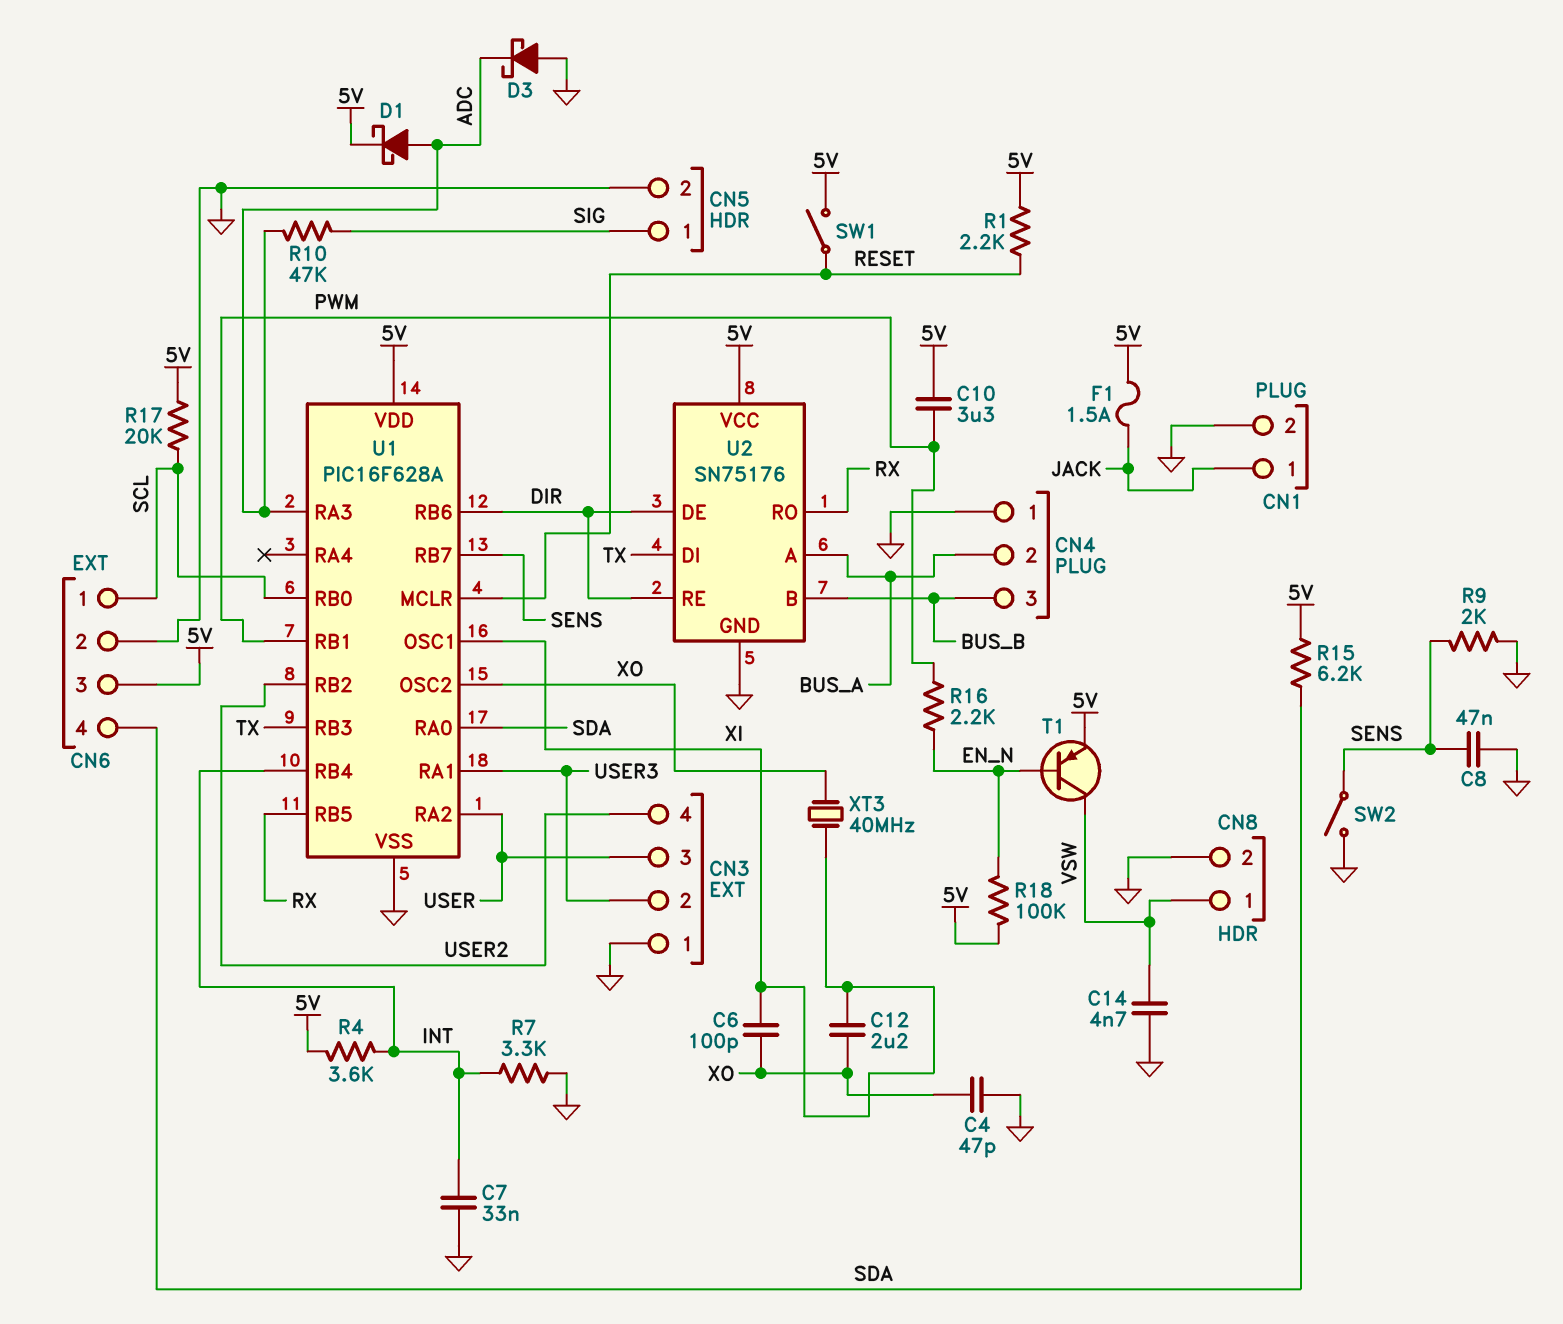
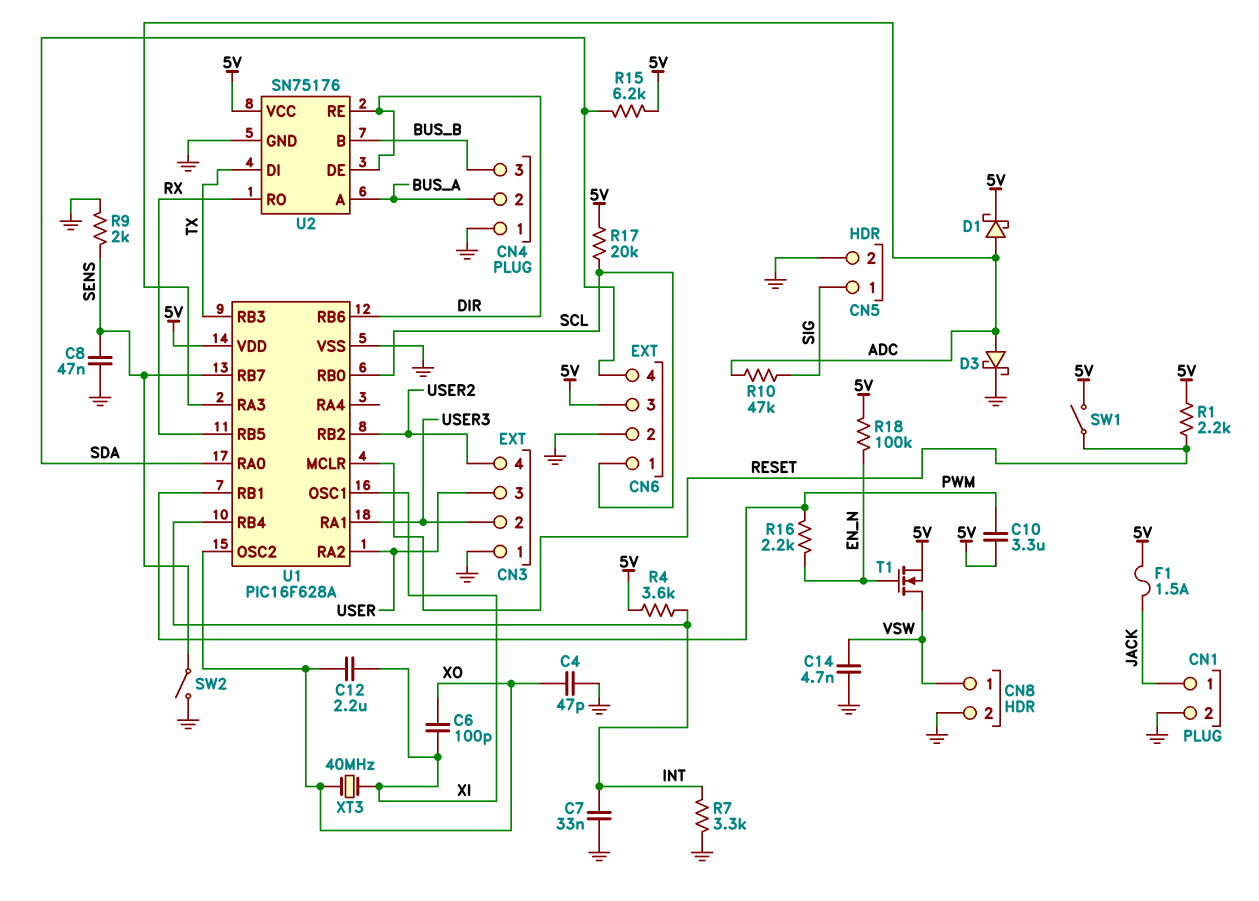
D3: schottky (A GND, K ADC) -> schottky (A ADC, K GND)
T1: PNP (B EN_N, C VSW, E 5V) -> NMOS (G EN_N, D VSW, S 5V)

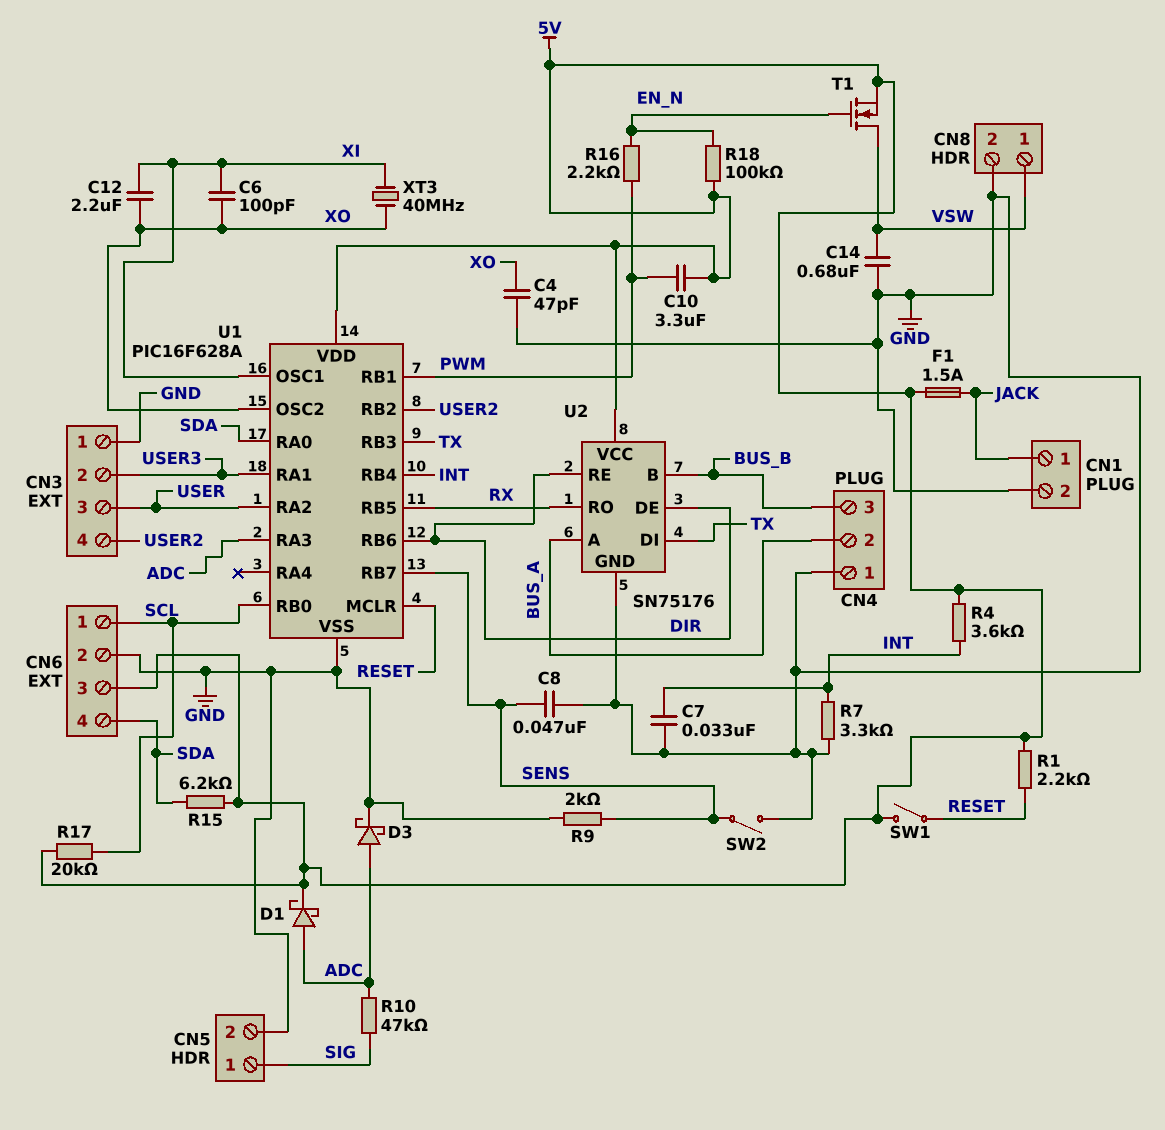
C14: 4.7nF (GND, VSW) -> 680nF (GND, VSW)

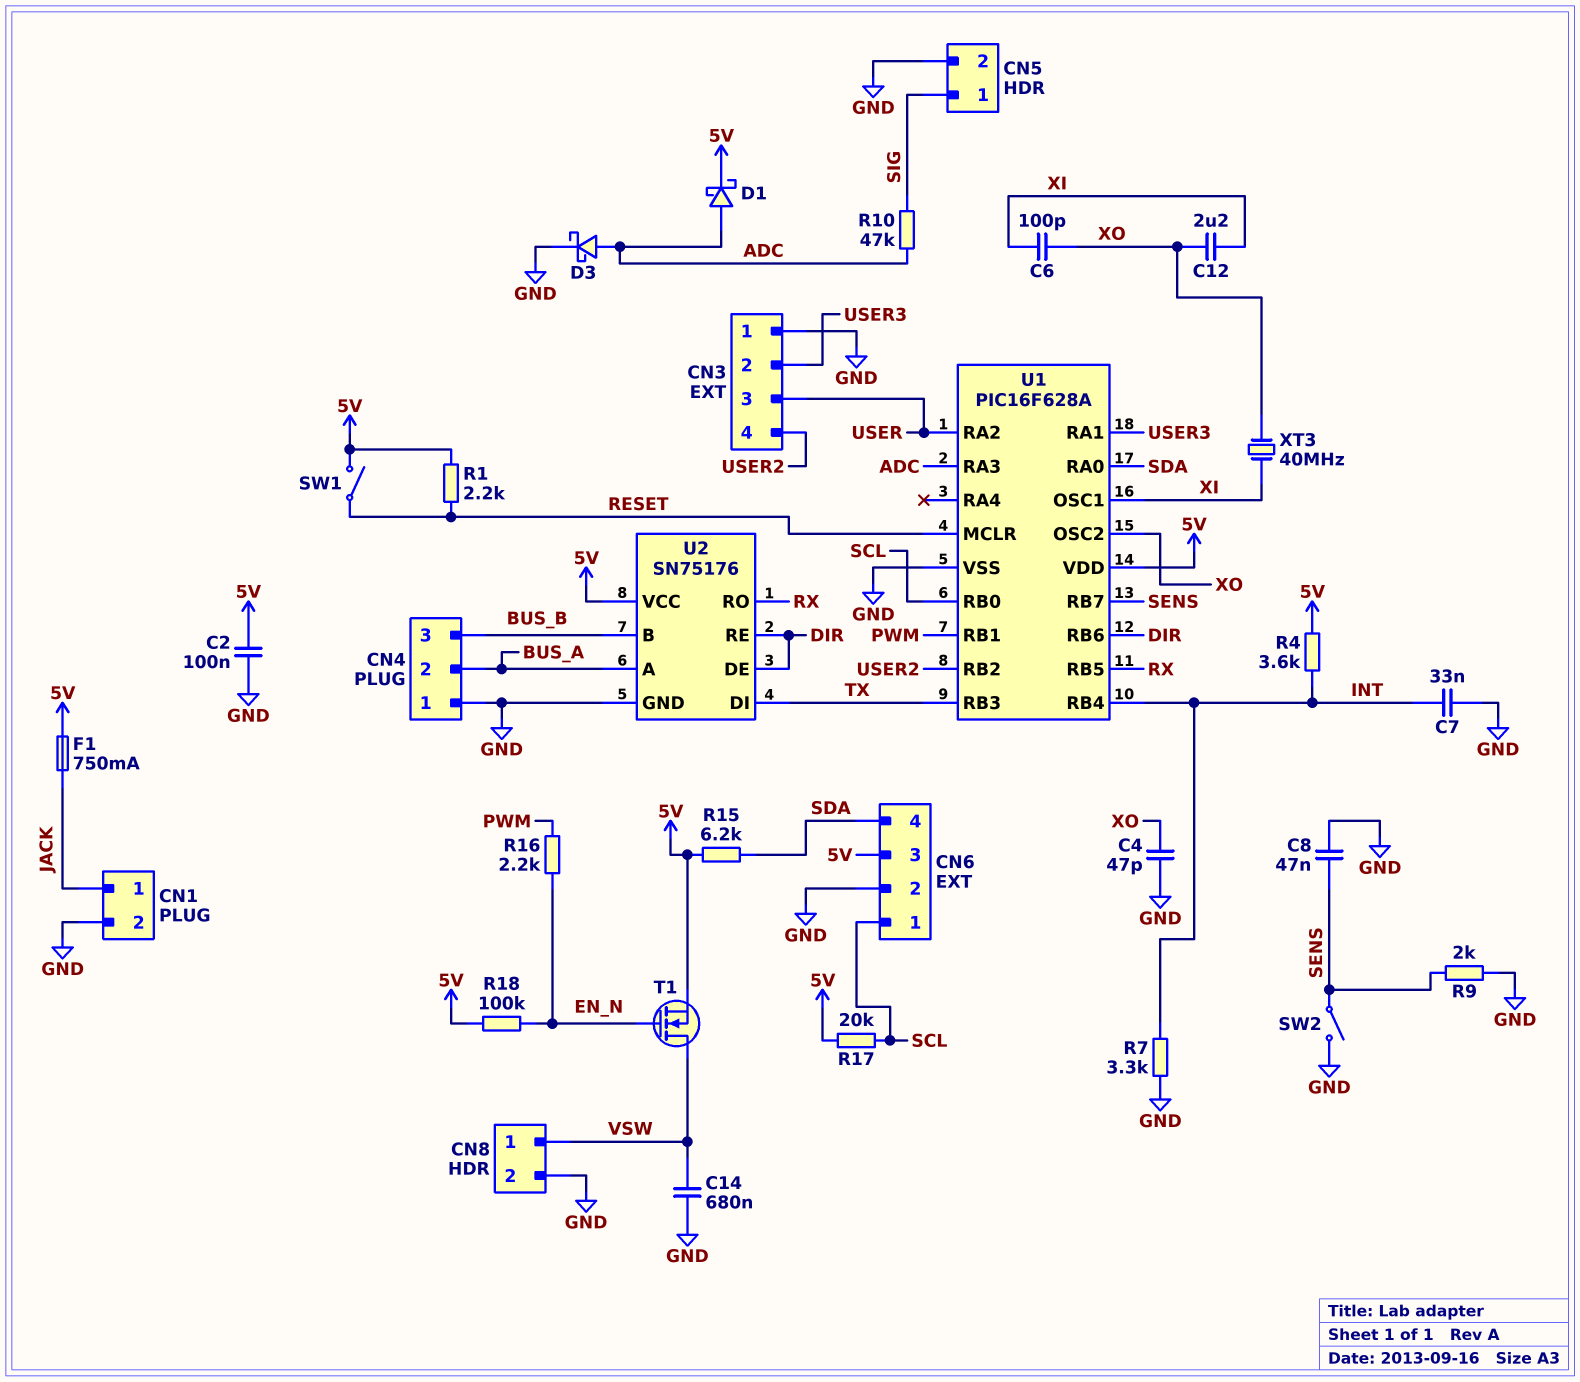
C2: none -> 100nF (5V, GND)
C10: 3.3uF (5V, PWM) -> none
F1: 1.5A (5V, JACK) -> 750mA (5V, JACK)

